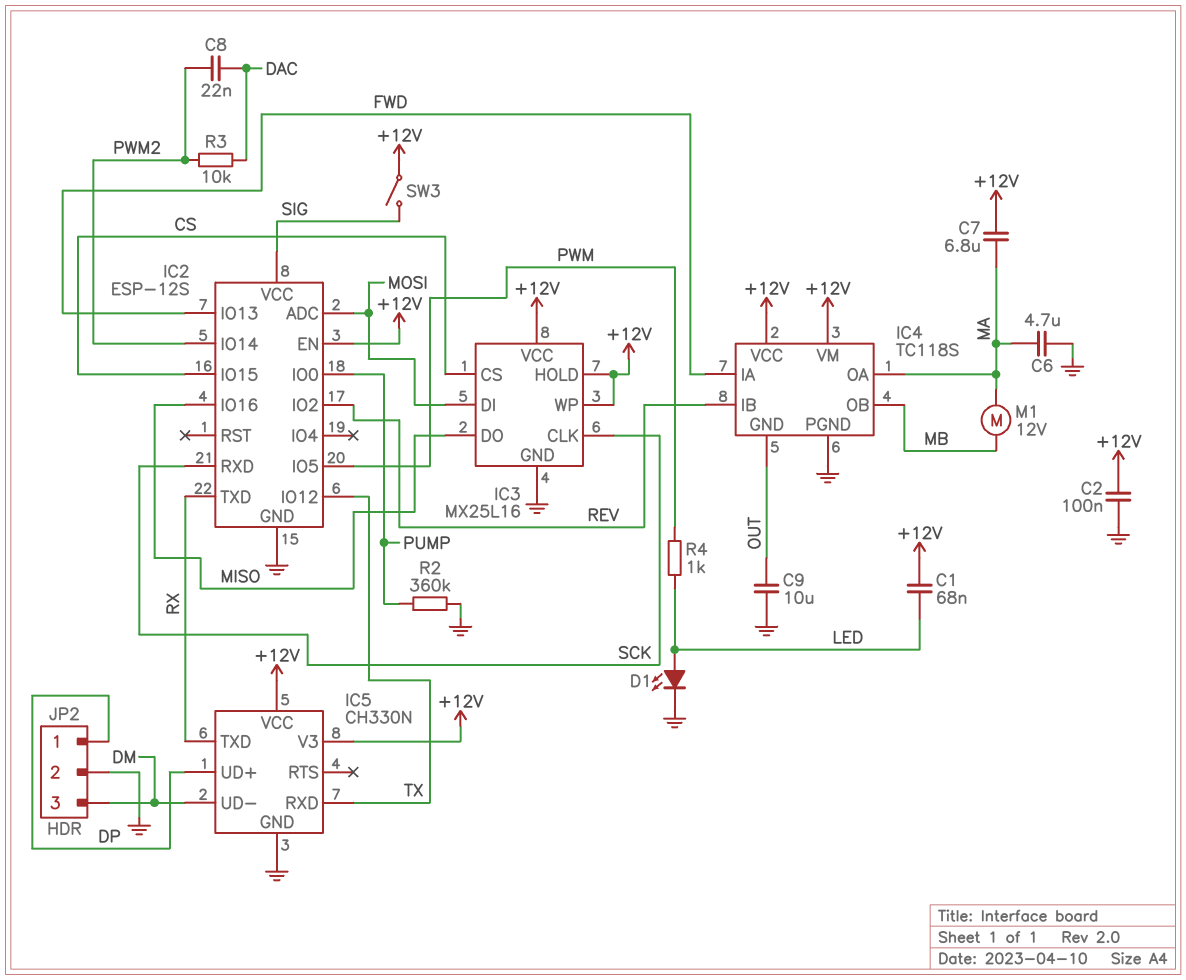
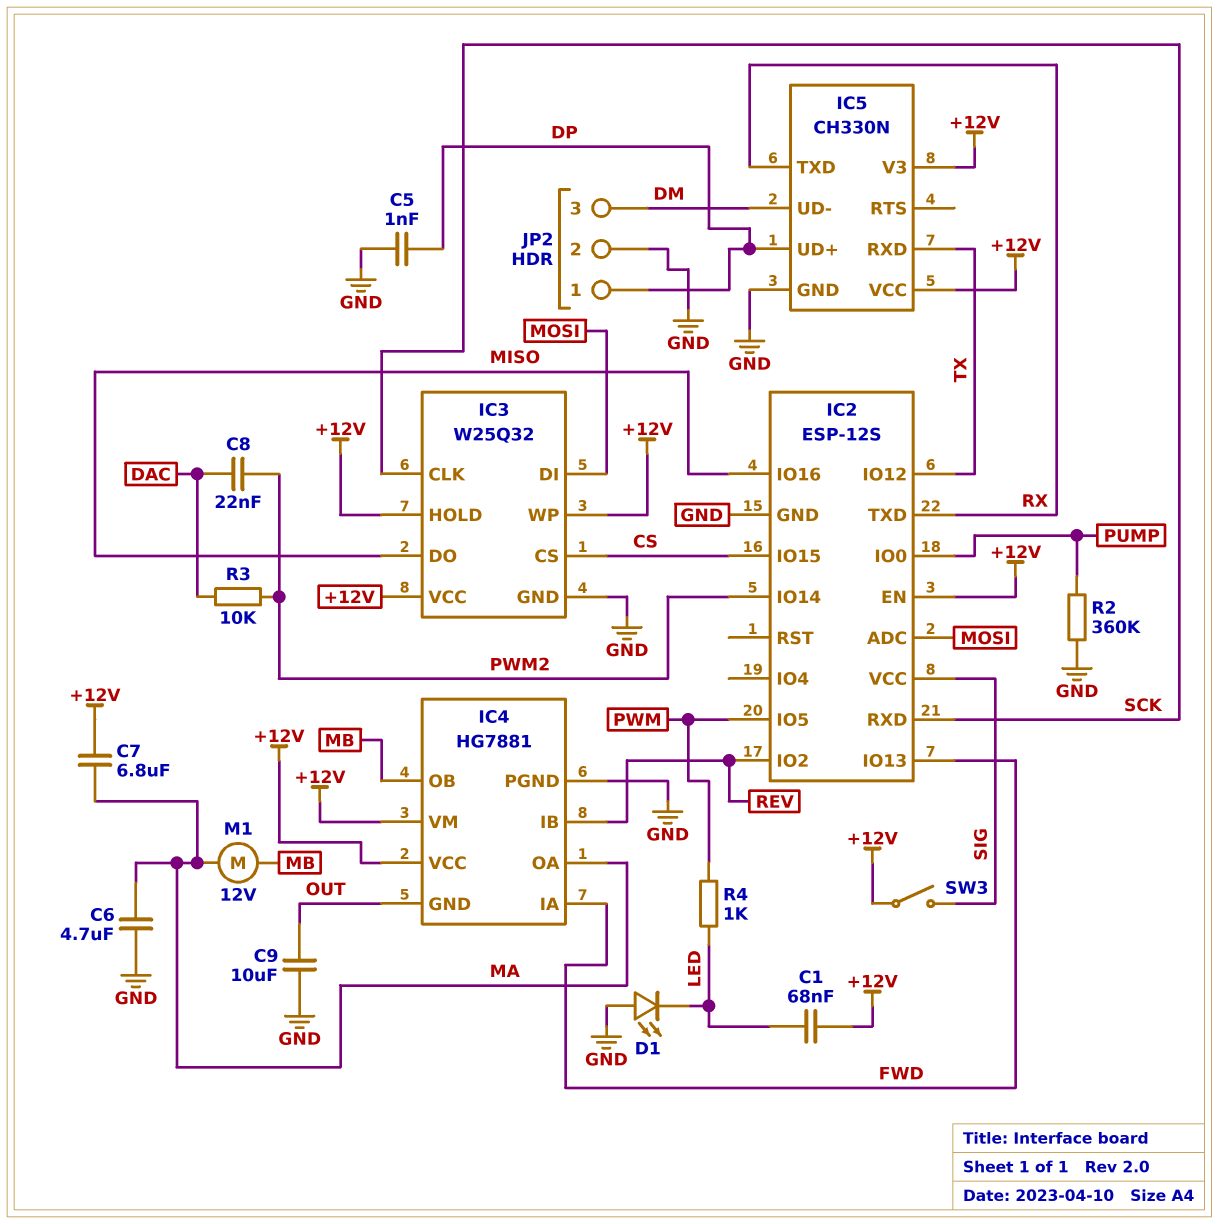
C2: 100nF (+12V, GND) -> none
C5: none -> 1nF (DP, GND)
D1: LED (A LED, K GND) -> LED (A GND, K LED)
IC3: MX25L16 -> W25Q32
IC4: TC118S -> HG7881

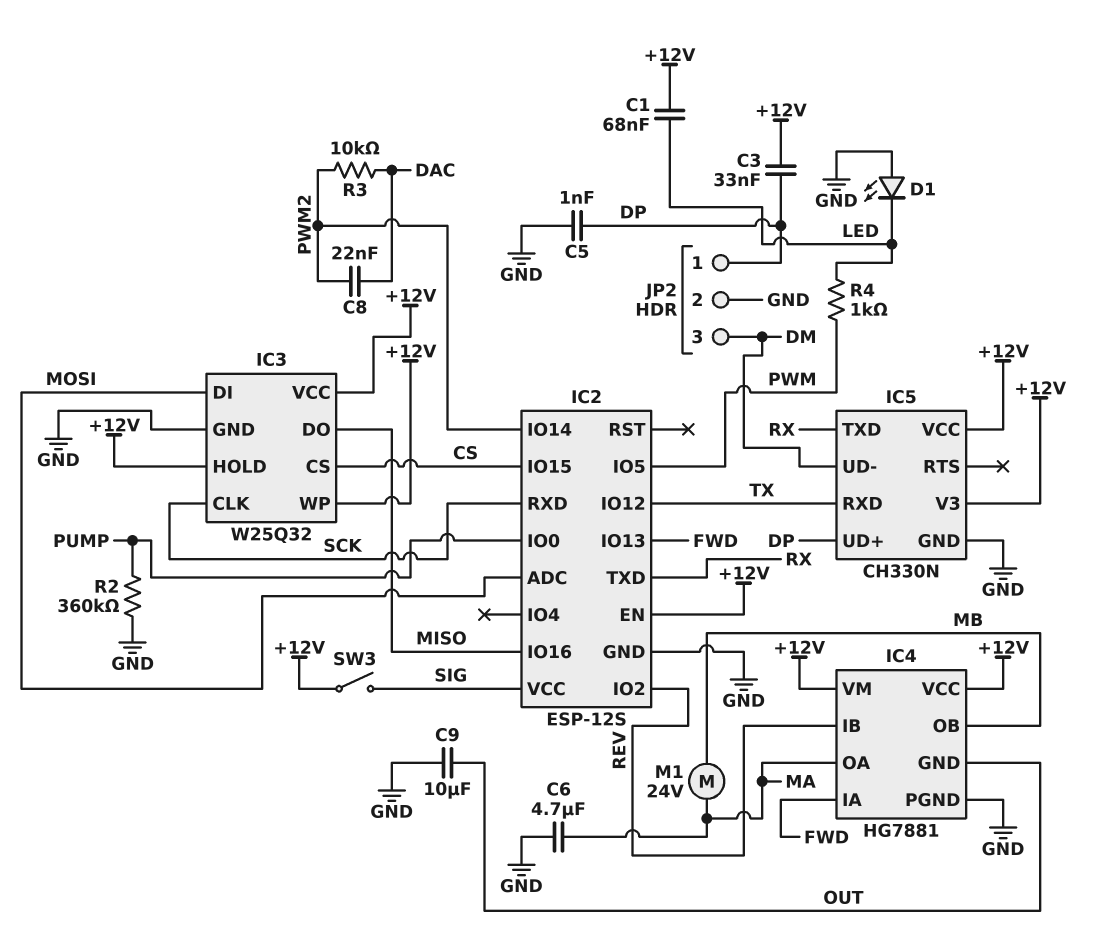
C3: none -> 33nF (+12V, DP)
C7: 6.8uF (+12V, MA) -> none
M1: motor 12V (MA, MB) -> motor 24V (MA, MB)

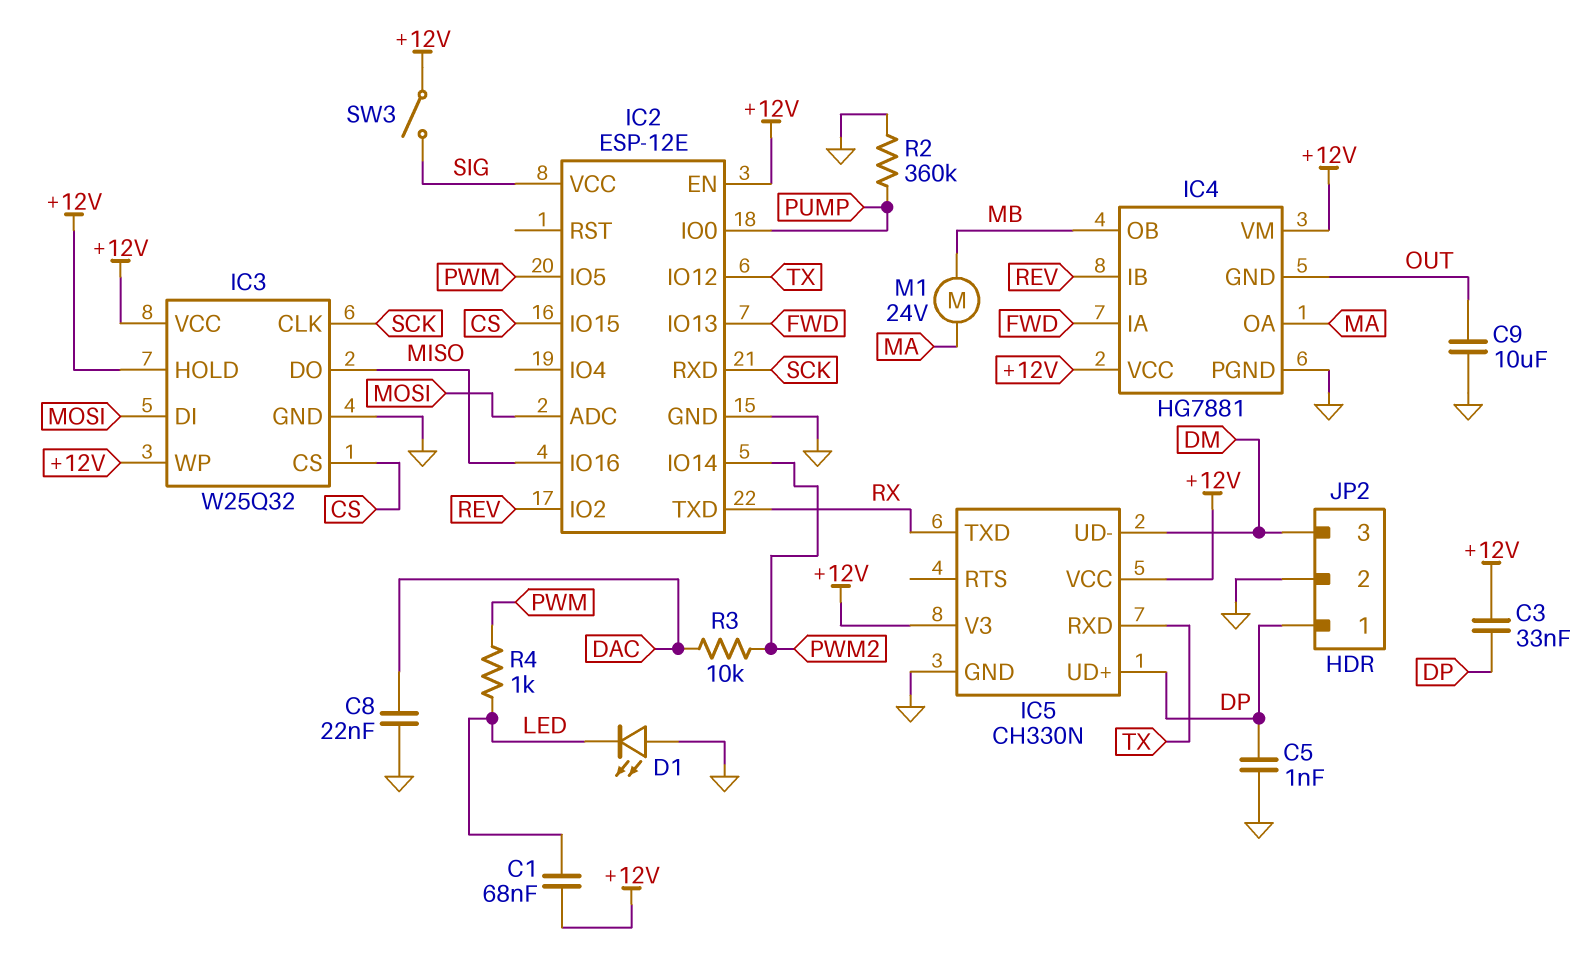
C6: 4.7uF (GND, MA) -> none
C8: 22nF (DAC, PWM2) -> 22nF (DAC, GND)
IC2: ESP-12S -> ESP-12E

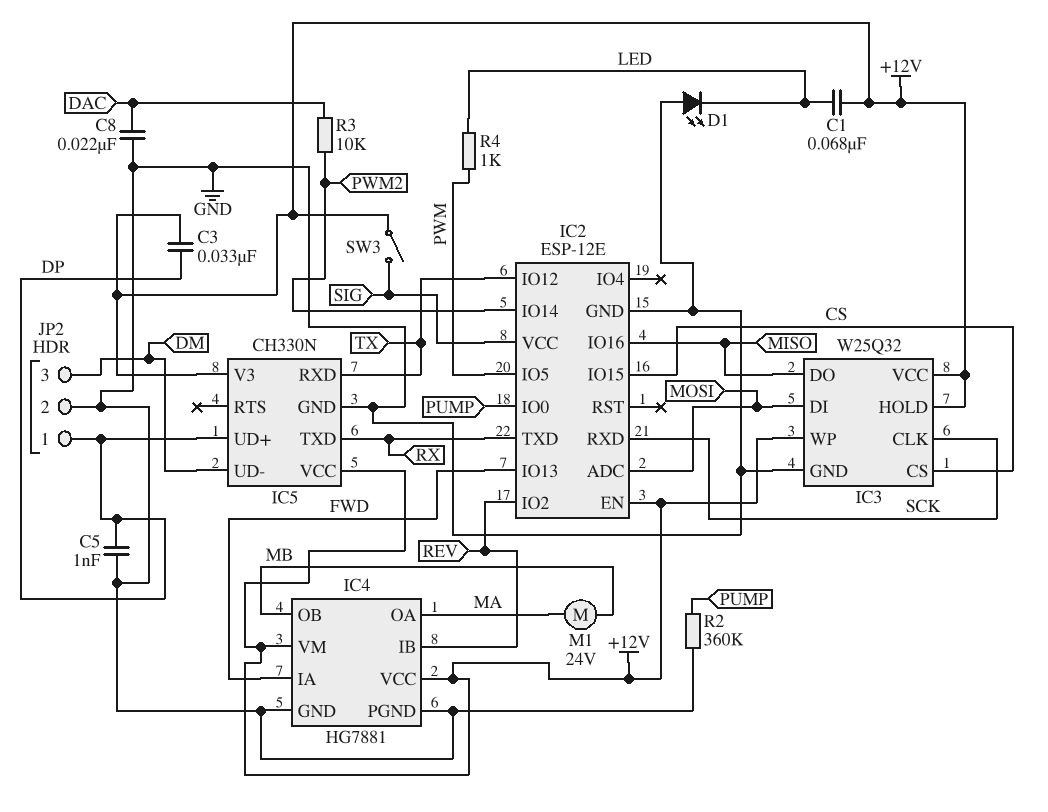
C9: 10uF (GND, OUT) -> none
IC4 pin GND: OUT -> GND

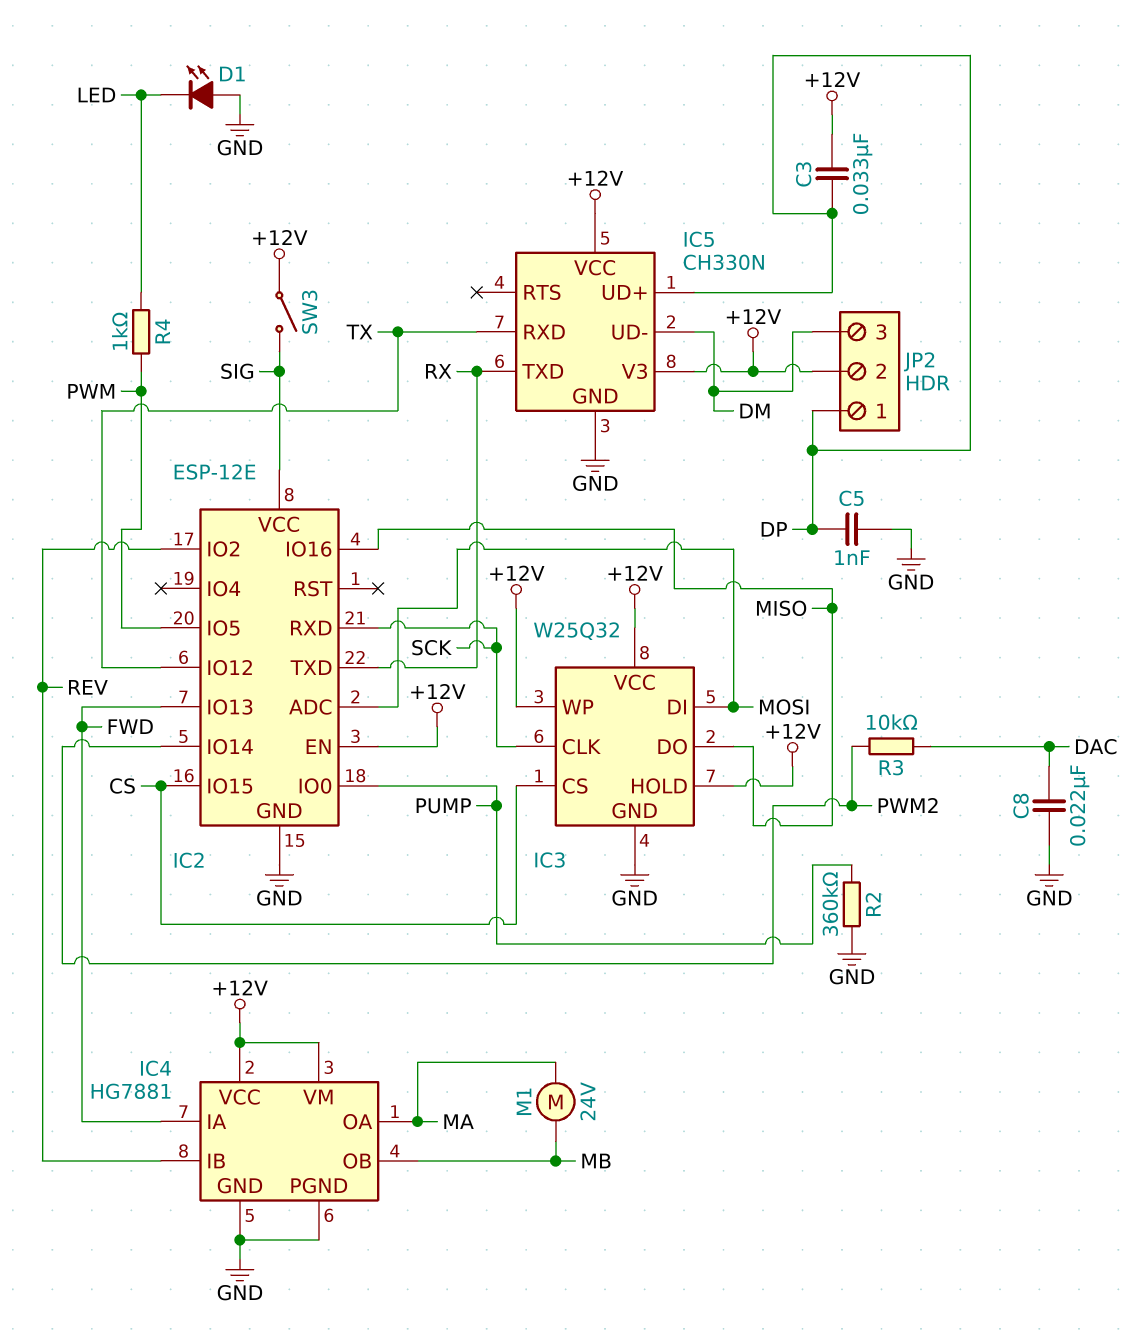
C1: 68nF (+12V, LED) -> none
JP2 pin 2: GND -> +12V

